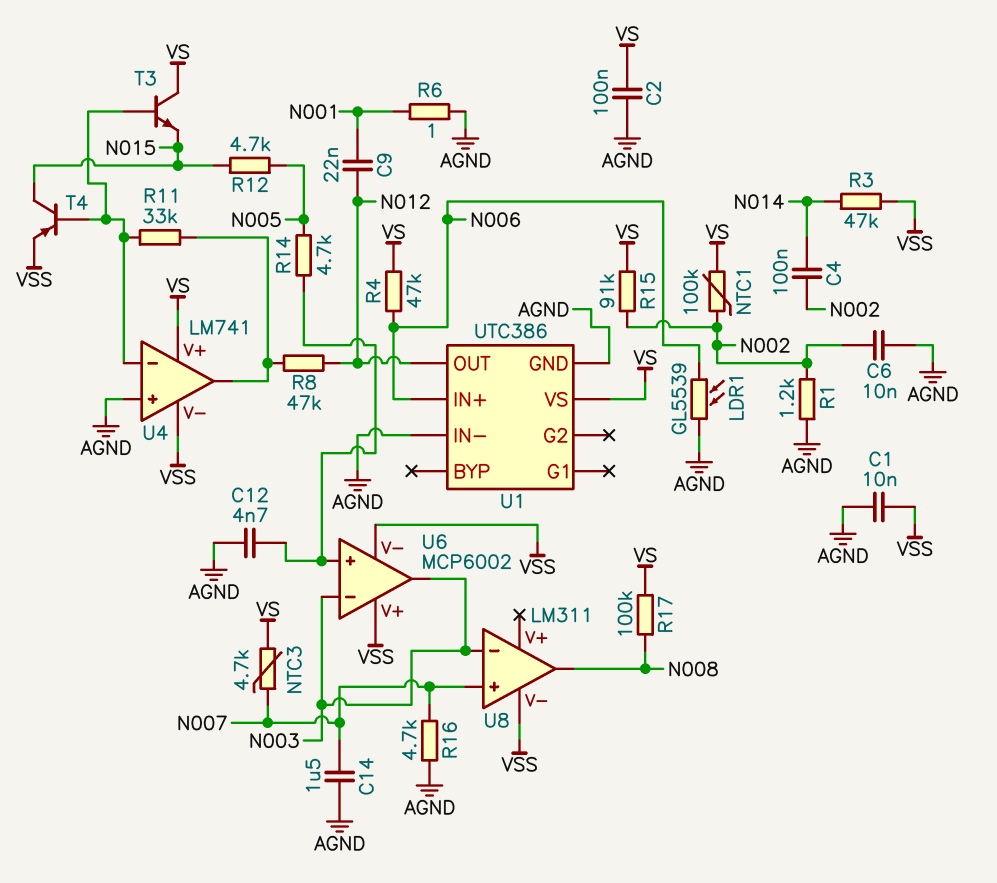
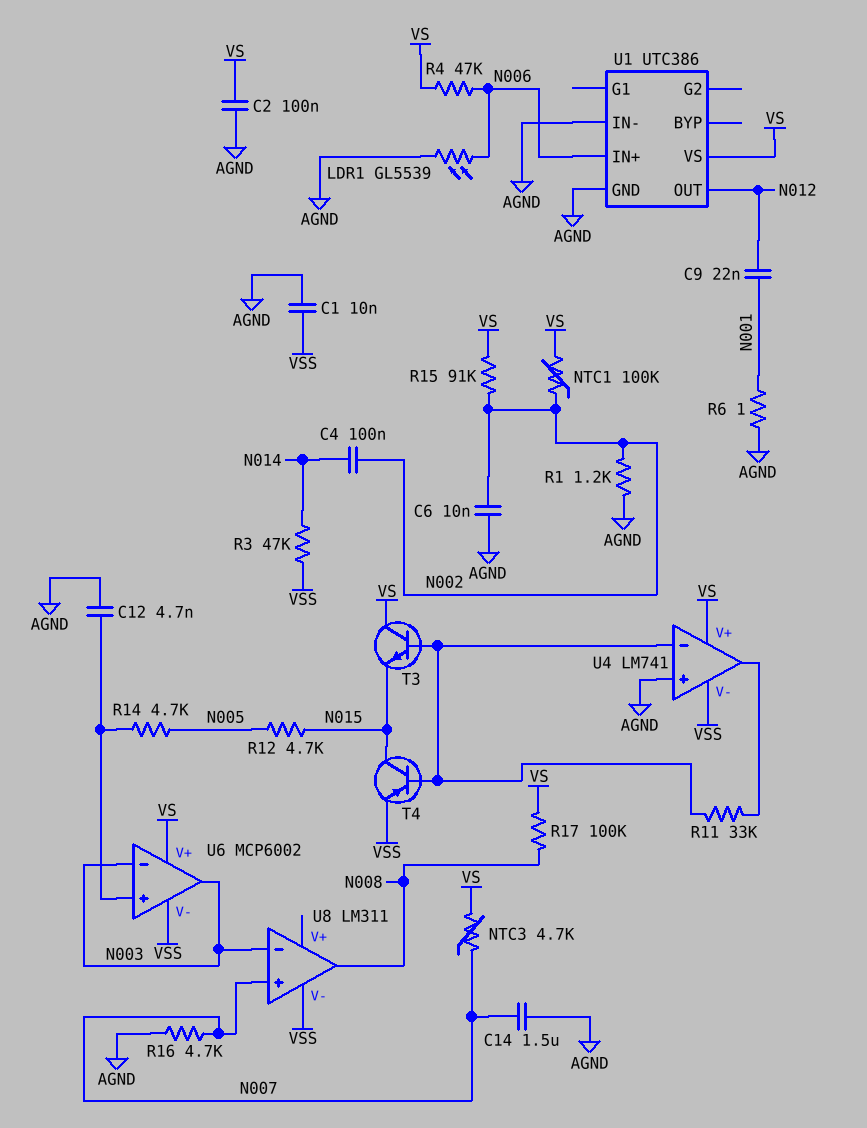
R8: 47k (N012, U4/out) -> none
U6 pin V+: VSS -> VS

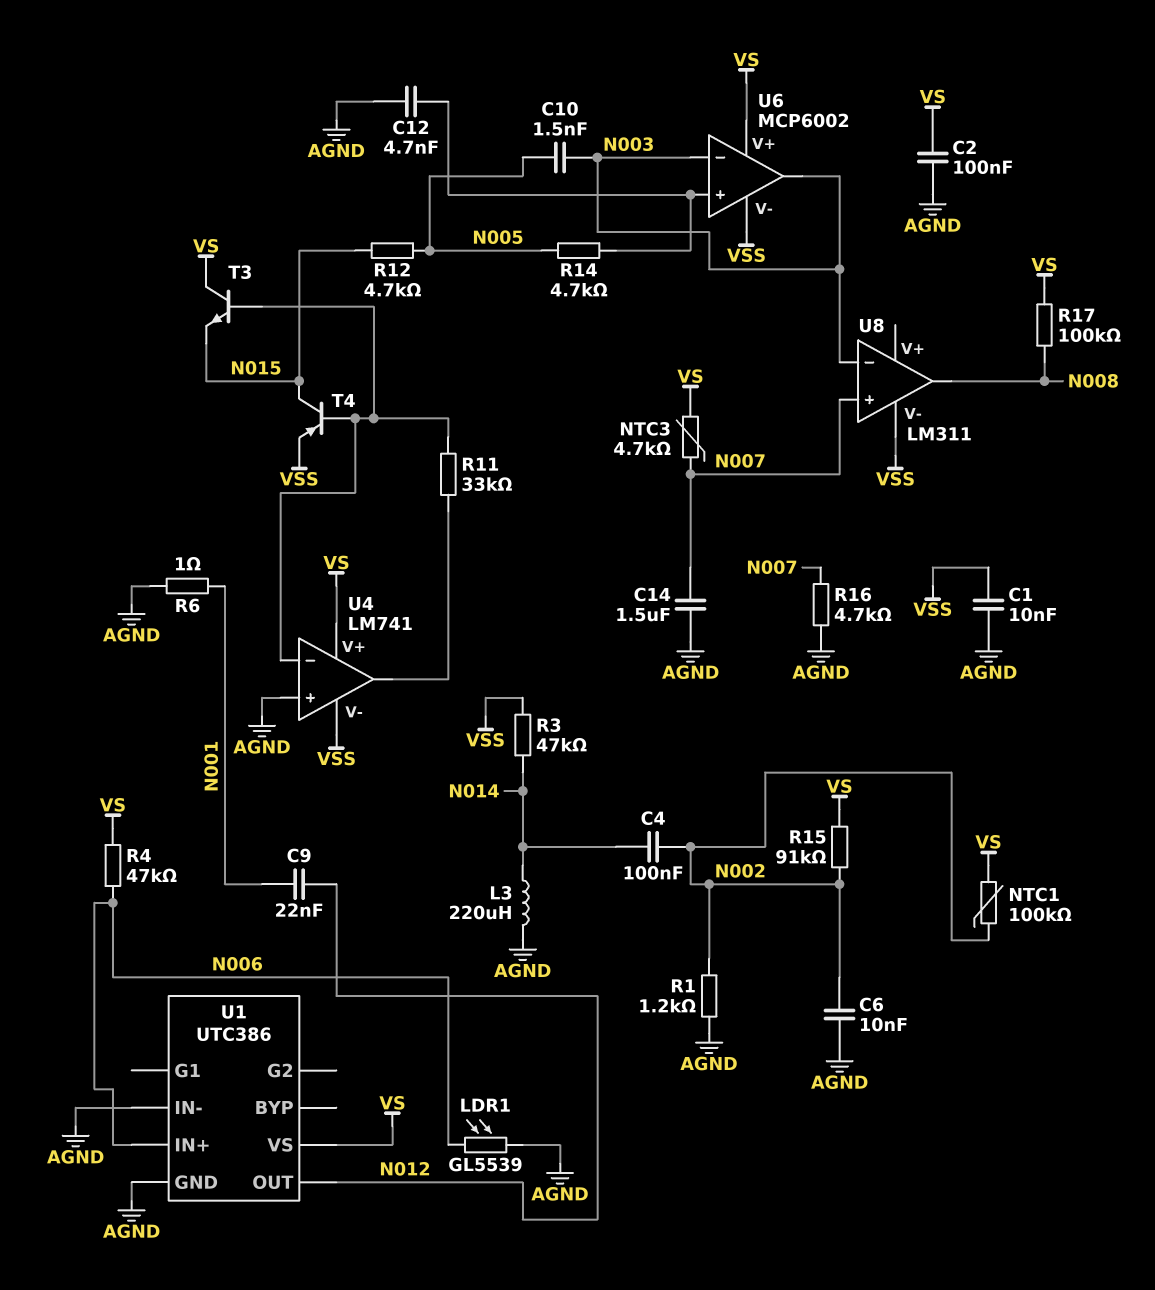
C10: none -> 1.5nF (N003, N005)
L3: none -> 220uH (AGND, N014)

